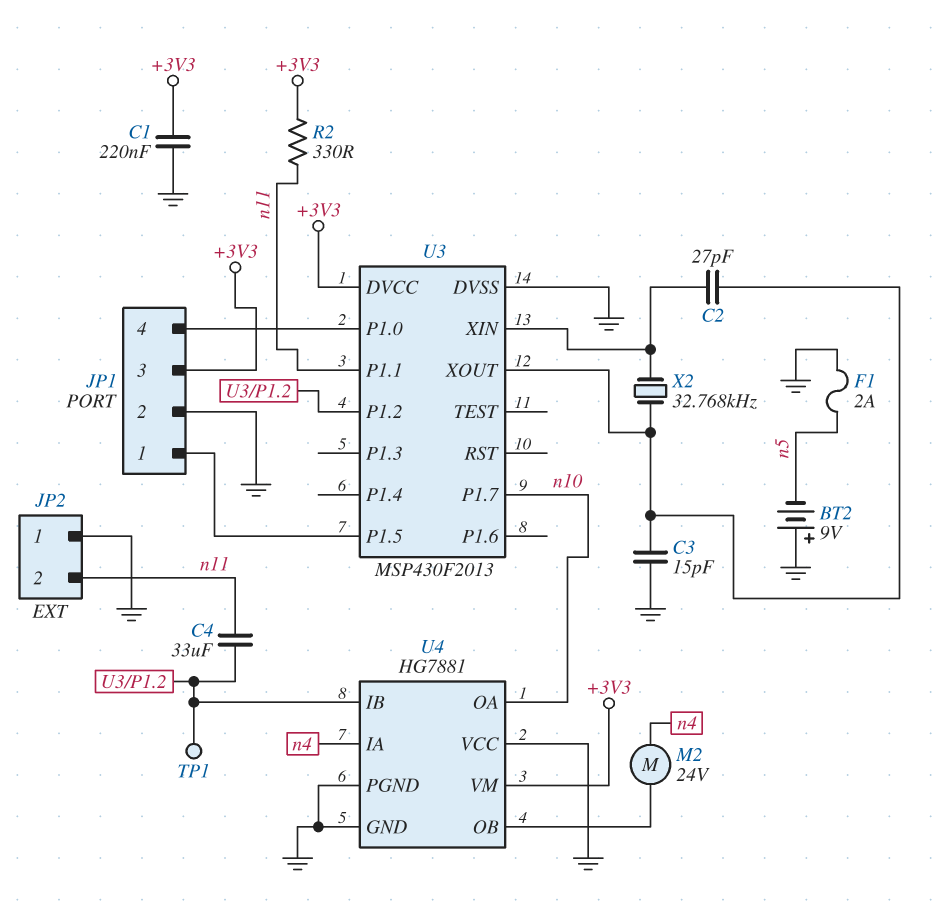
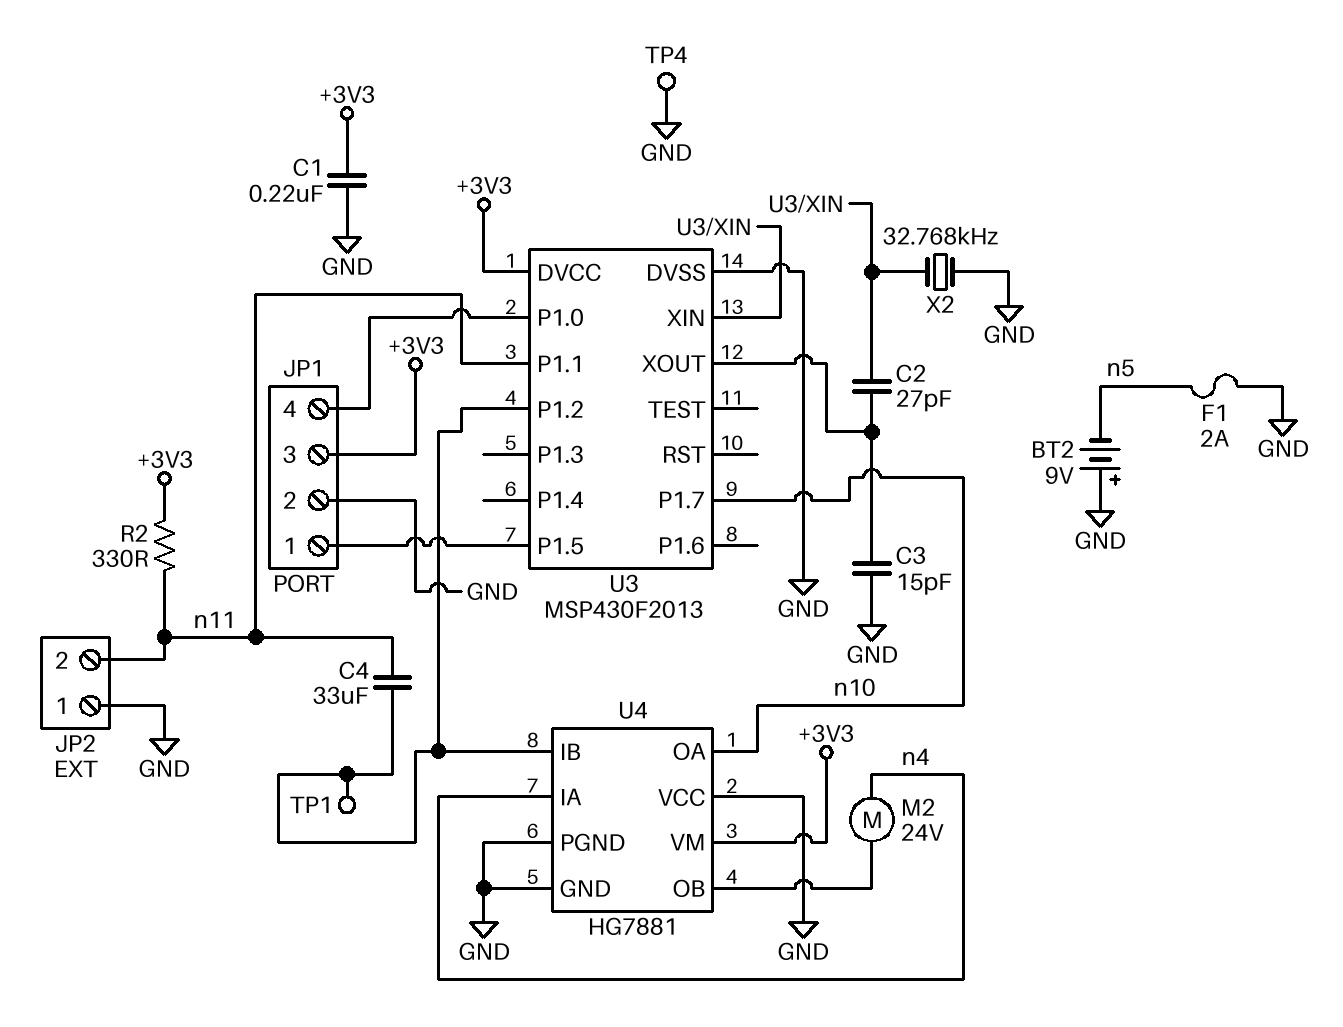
TP4: none -> test point (GND)
X2: 32.768kHz (U3/XIN, U3/XOUT) -> 32.768kHz (GND, U3/XIN)

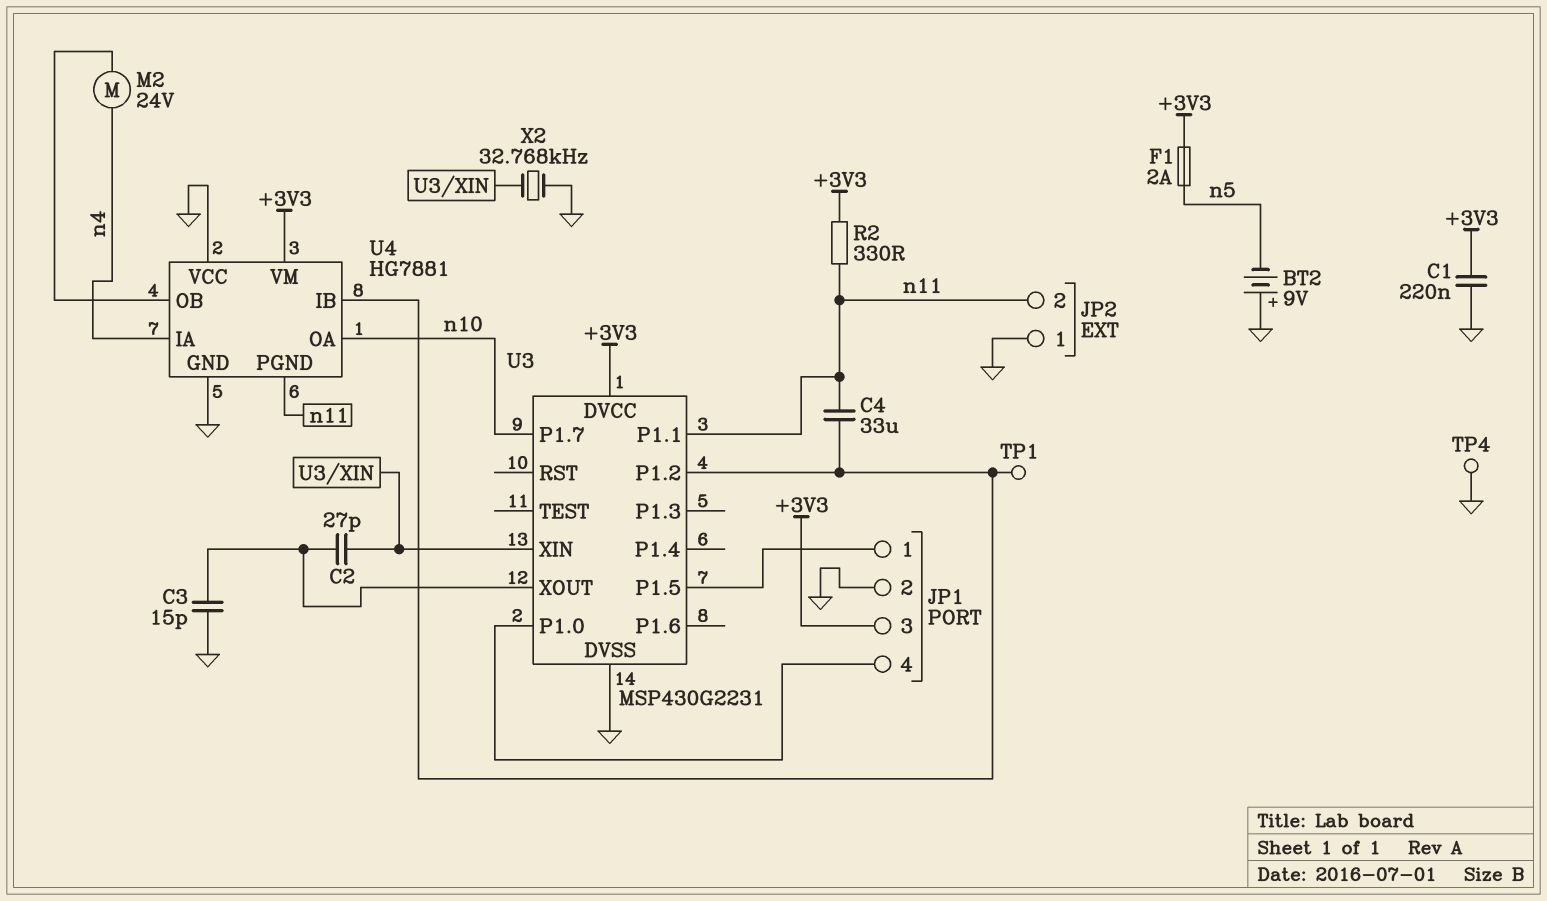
F1: 2A (GND, n5) -> 2A (+3V3, n5)
U3: MSP430F2013 -> MSP430G2231
U4 pin PGND: GND -> n11

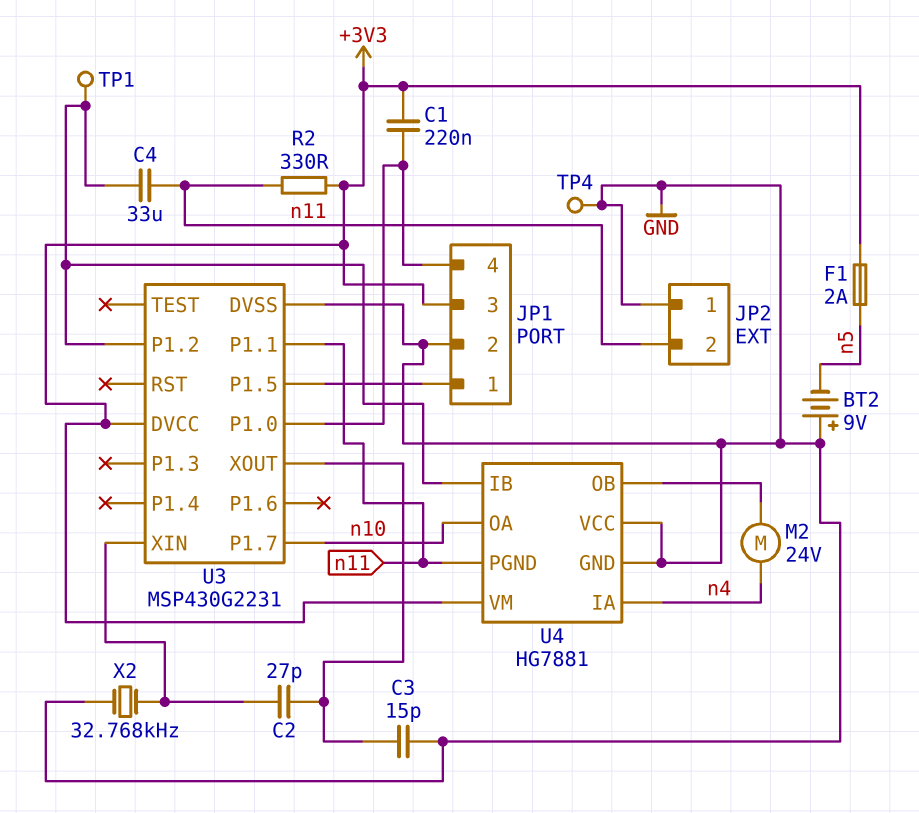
C1: 220nF (+3V3, GND) -> 220nF (+3V3, JP1/4)

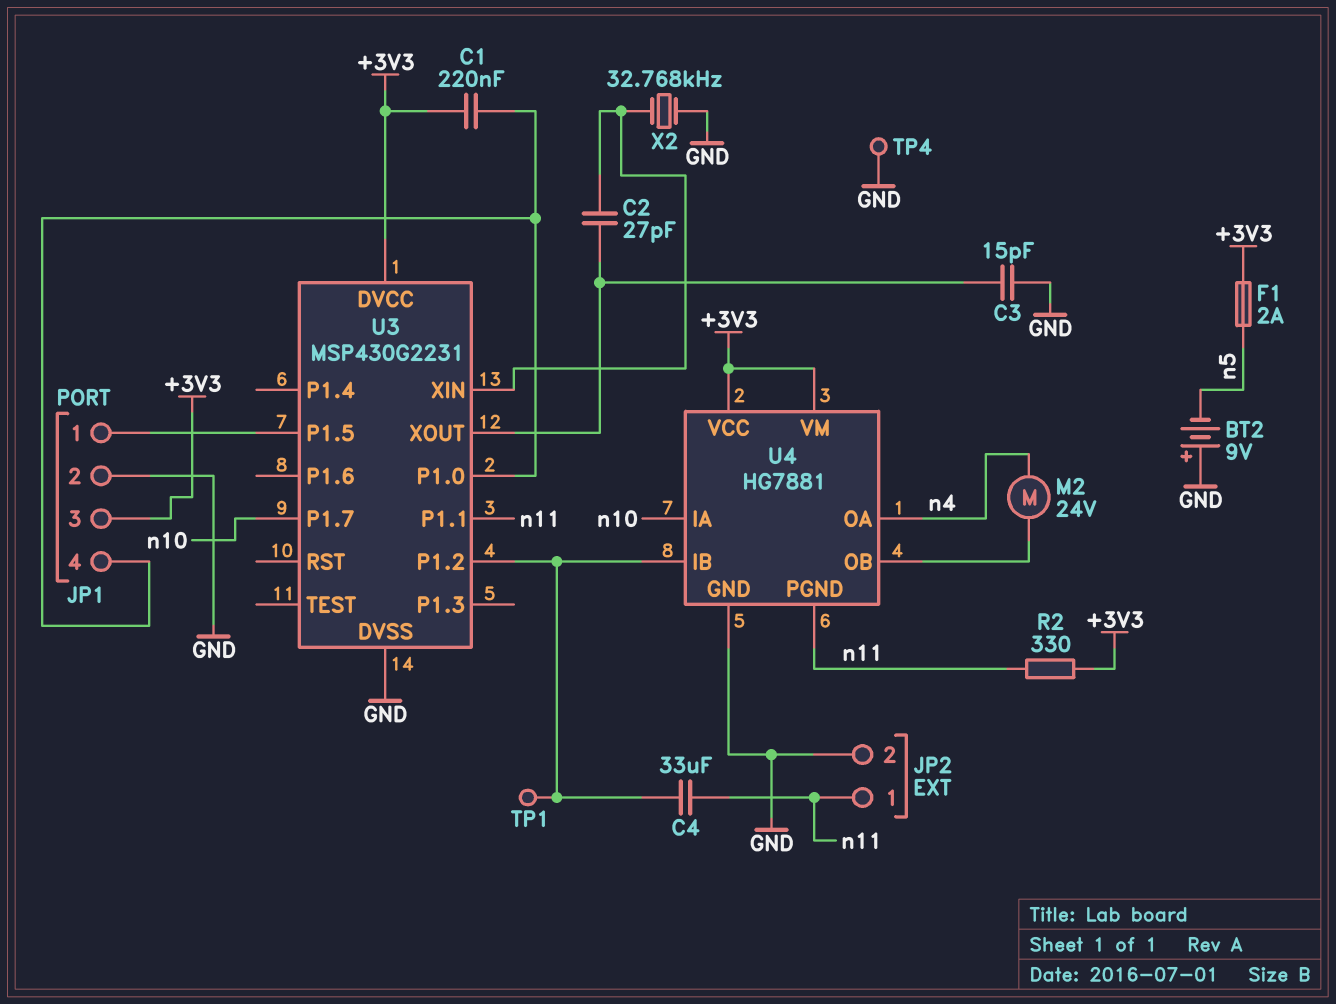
JP2 pin 1: GND -> n11
JP2 pin 2: n11 -> GND
U4 pin IA: n4 -> n10
U4 pin OA: n10 -> n4
U4 pin VCC: GND -> +3V3

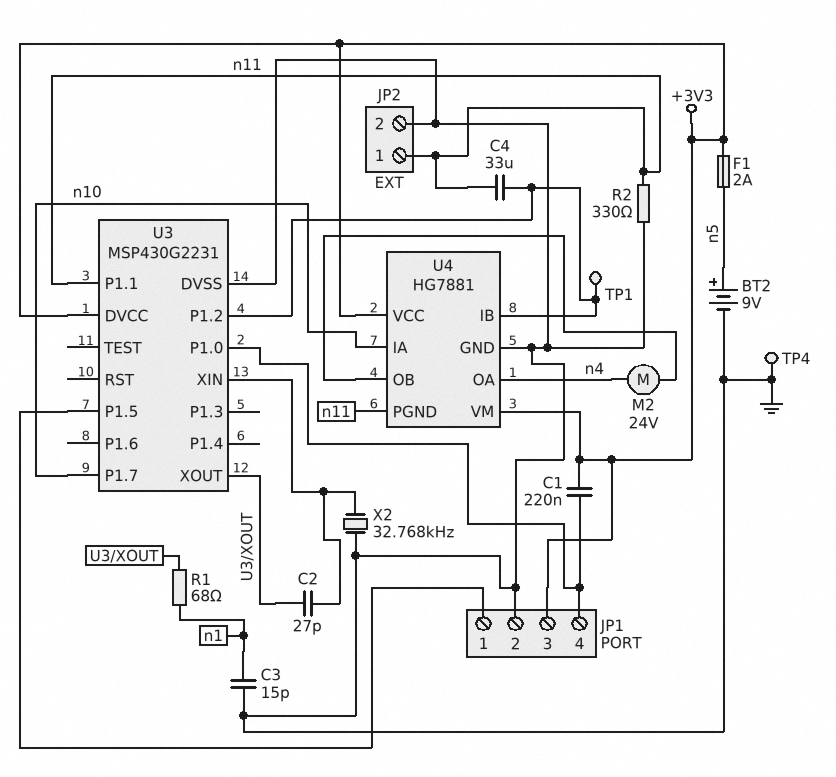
BT2: 9V (plus GND, minus n5) -> 9V (plus n5, minus GND)
C3: 15pF (GND, U3/XOUT) -> 15pF (GND, n1)
R1: none -> 68 (U3/XOUT, n1)
R2: 330 (+3V3, n11) -> 330 (GND, n11)

